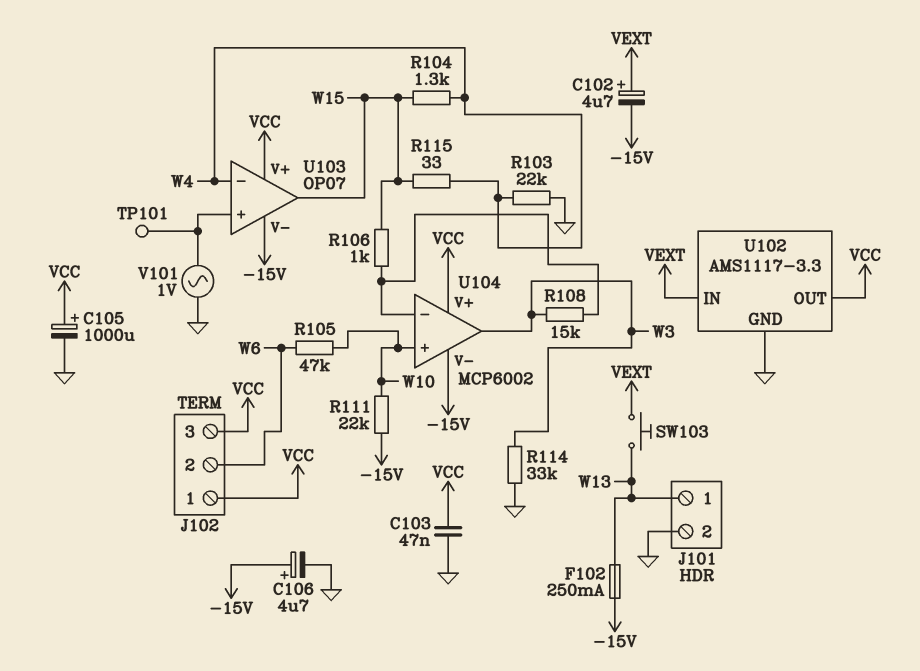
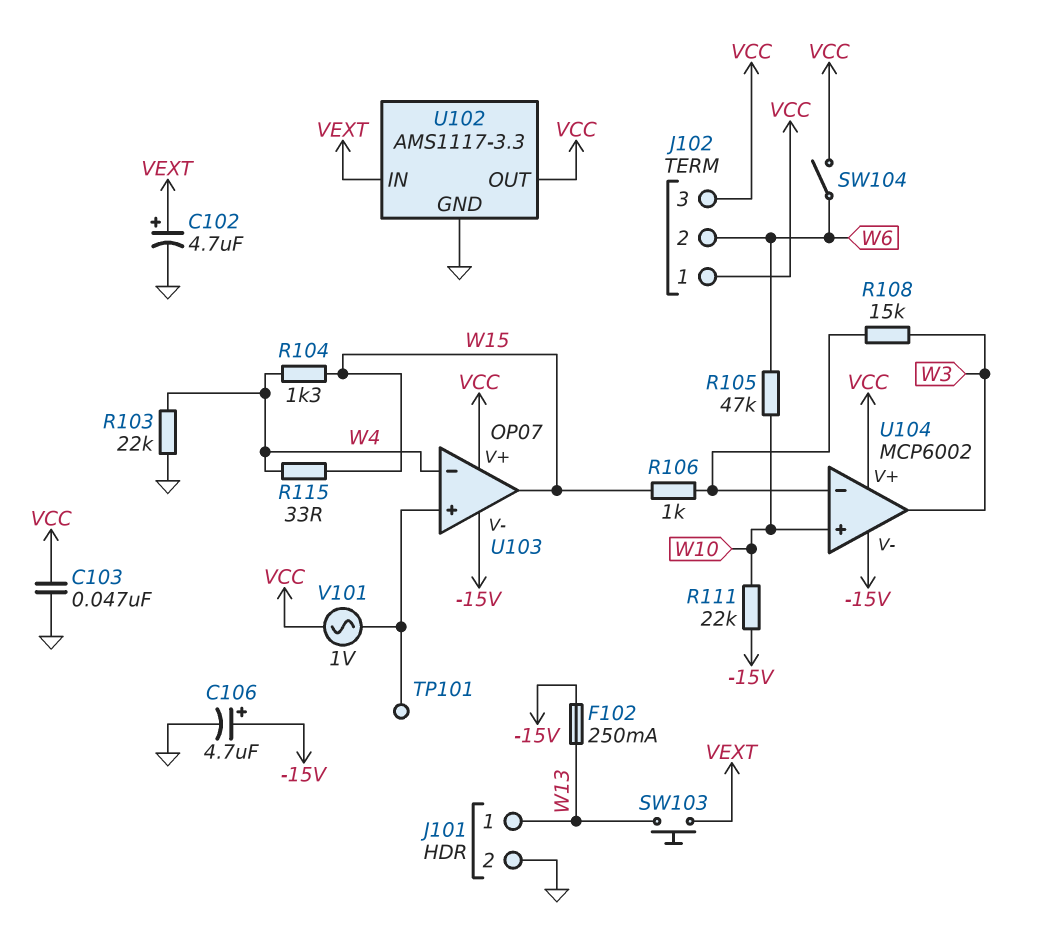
C102: 4.7uF (plus VEXT, minus -15V) -> 4.7uF (plus VEXT, minus GND)
C105: 1000uF (plus VCC, minus GND) -> none
R114: 33k (GND, W3) -> none
SW104: none -> switch (VCC, W6)
V101: AC 1V (GND, U103/in+) -> AC 1V (U103/in+, VCC)

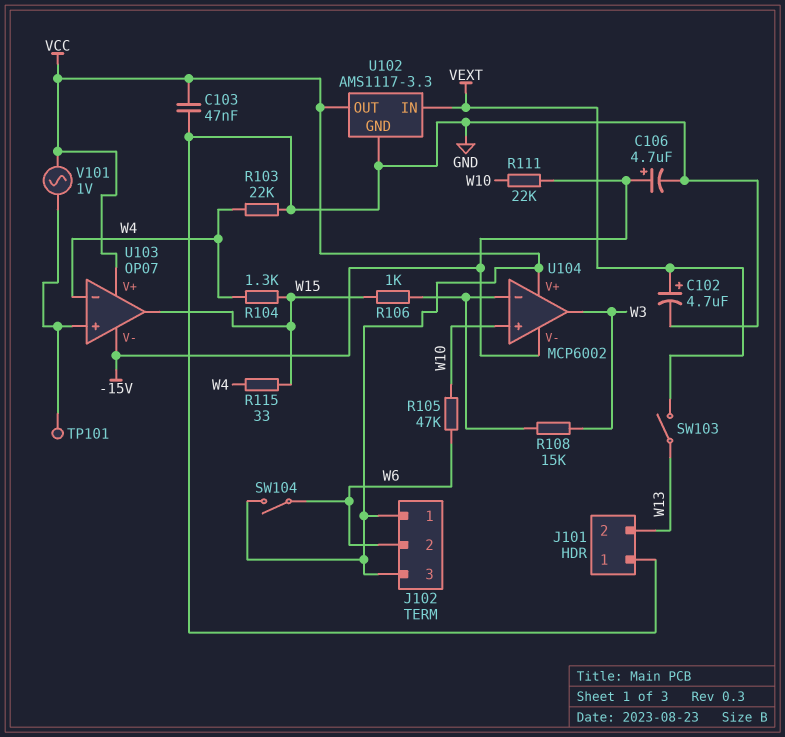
F102: 250mA (-15V, W13) -> none
J101 pin 1: W13 -> GND
J101 pin 2: GND -> W13
SW103: button (VEXT, W13) -> switch (VEXT, W13)

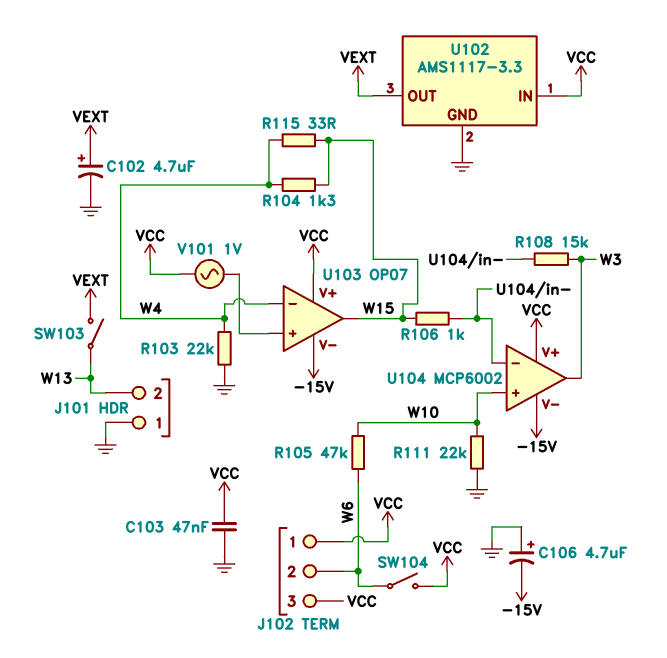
C106: 4.7uF (plus -15V, minus GND) -> 4.7uF (plus GND, minus -15V)
R111: 22k (-15V, W10) -> 22k (GND, W10)
TP101: test point (U103/in+) -> none
U102 pin IN: VEXT -> VCC
U102 pin OUT: VCC -> VEXT

